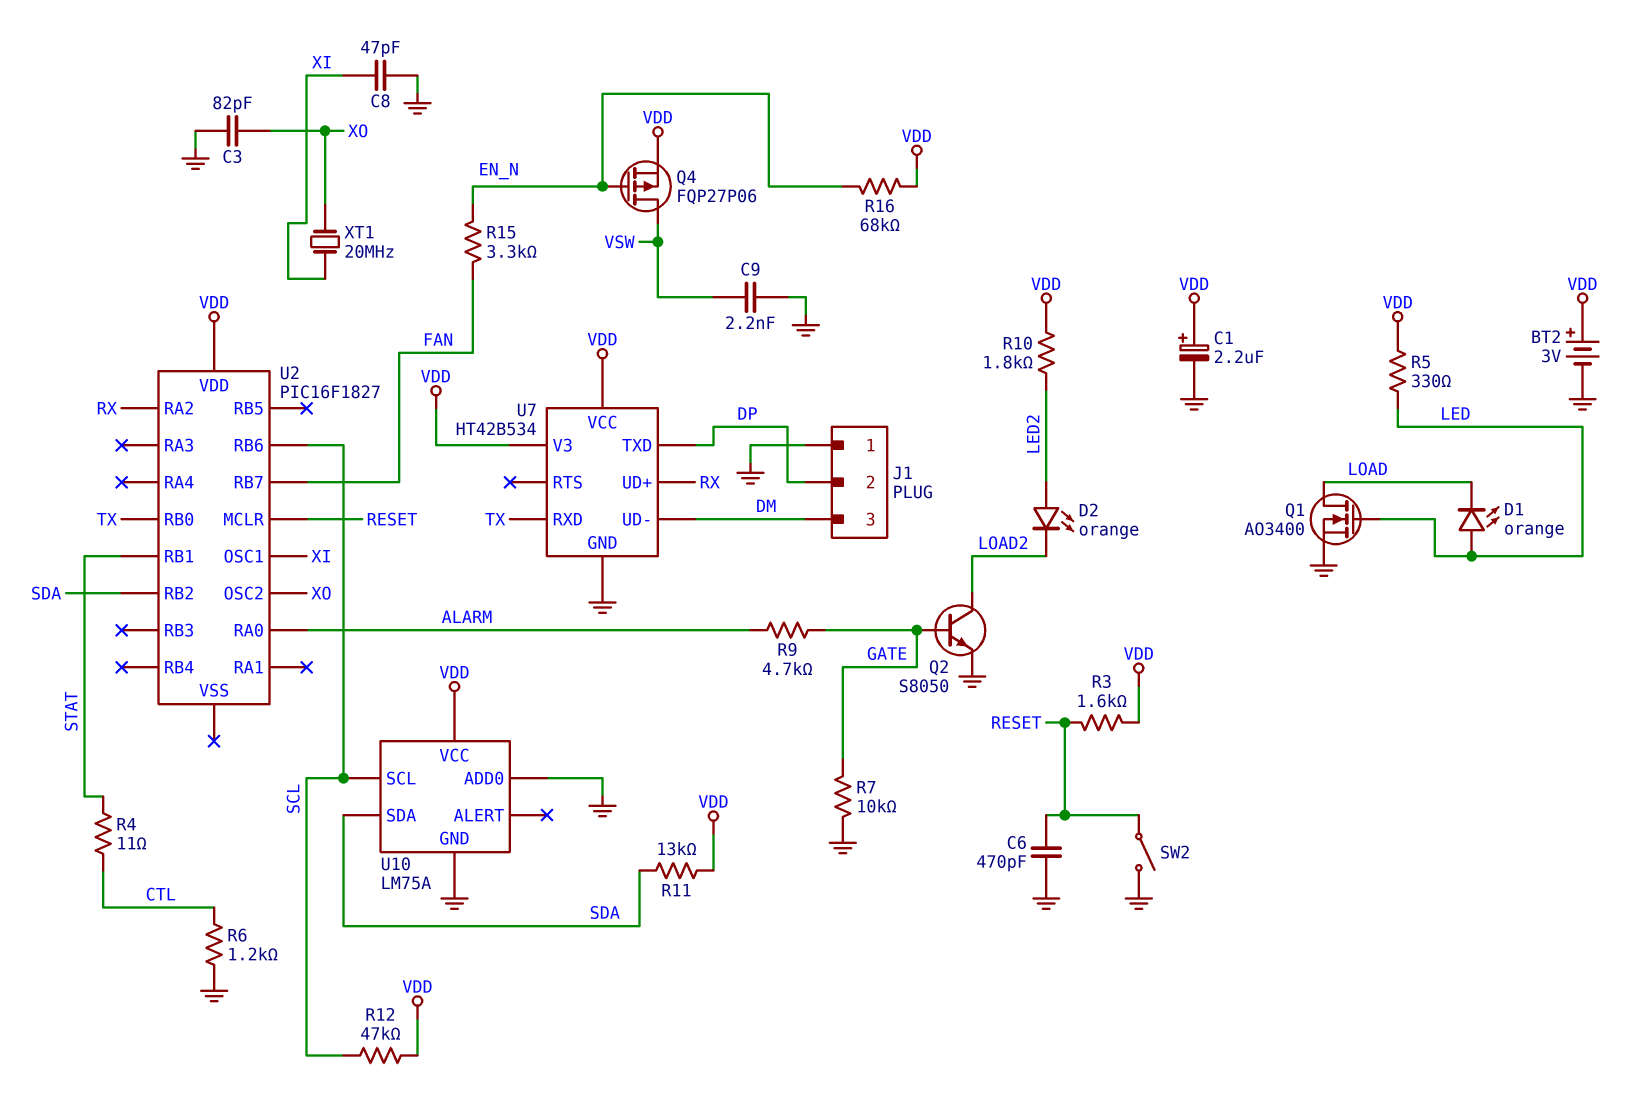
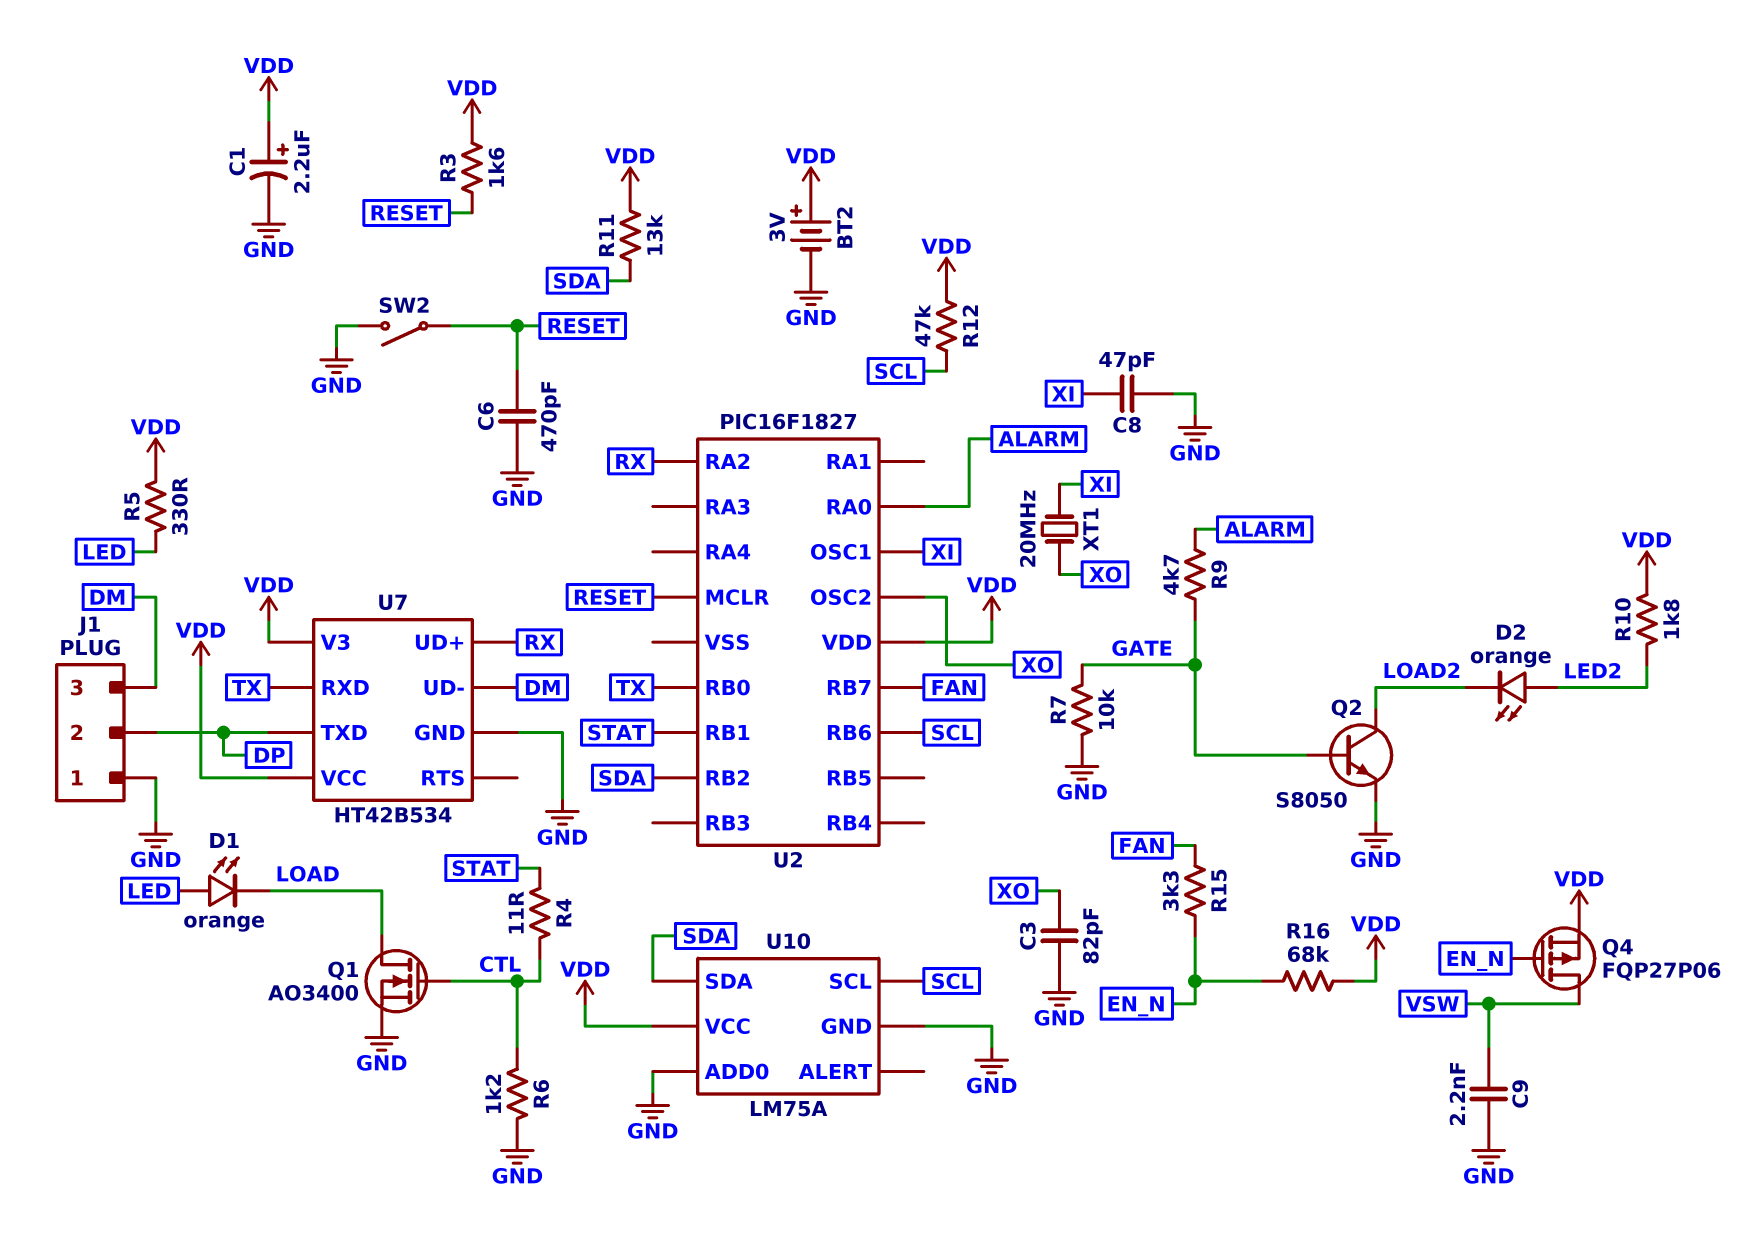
Q1: NMOS AO3400 (G LED, D LOAD, S GND) -> NMOS AO3400 (G CTL, D LOAD, S GND)

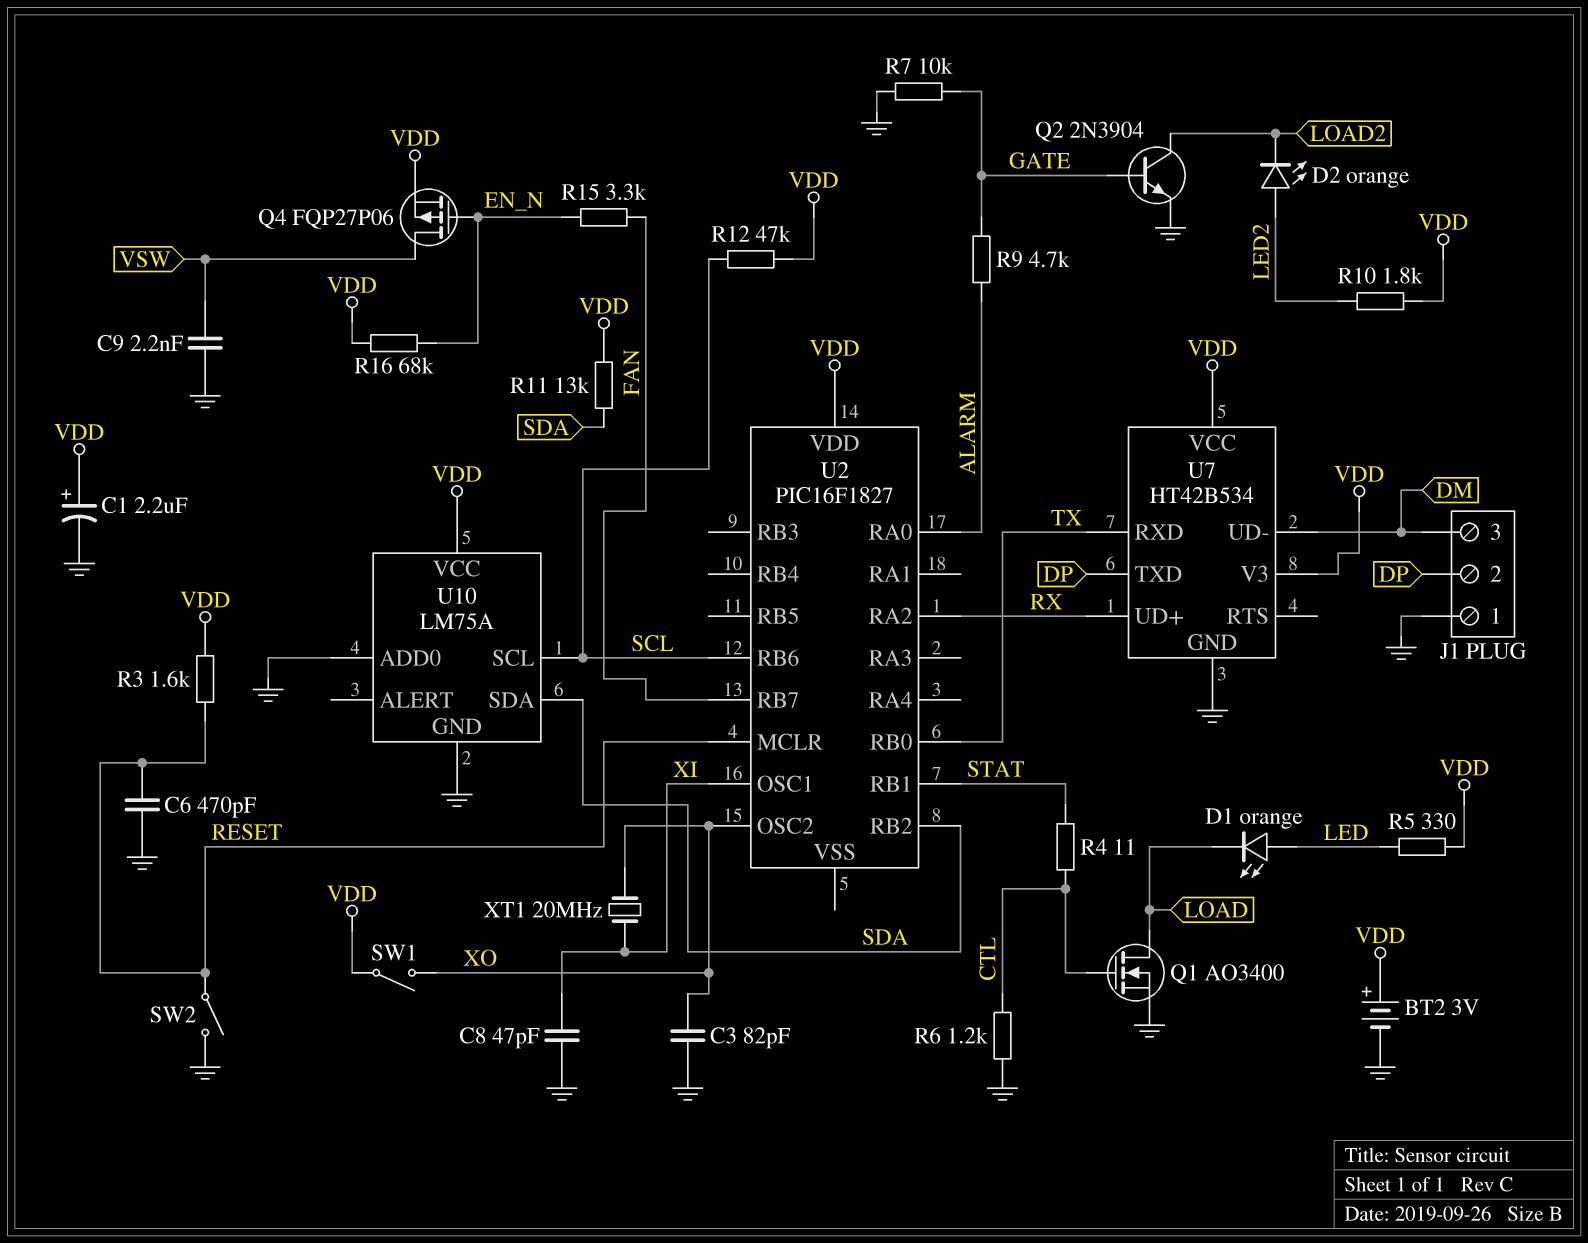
Q2: NPN S8050 (B GATE, C LOAD2, E GND) -> NPN 2N3904 (B GATE, C LOAD2, E GND)
SW1: none -> switch (VDD, XO)

